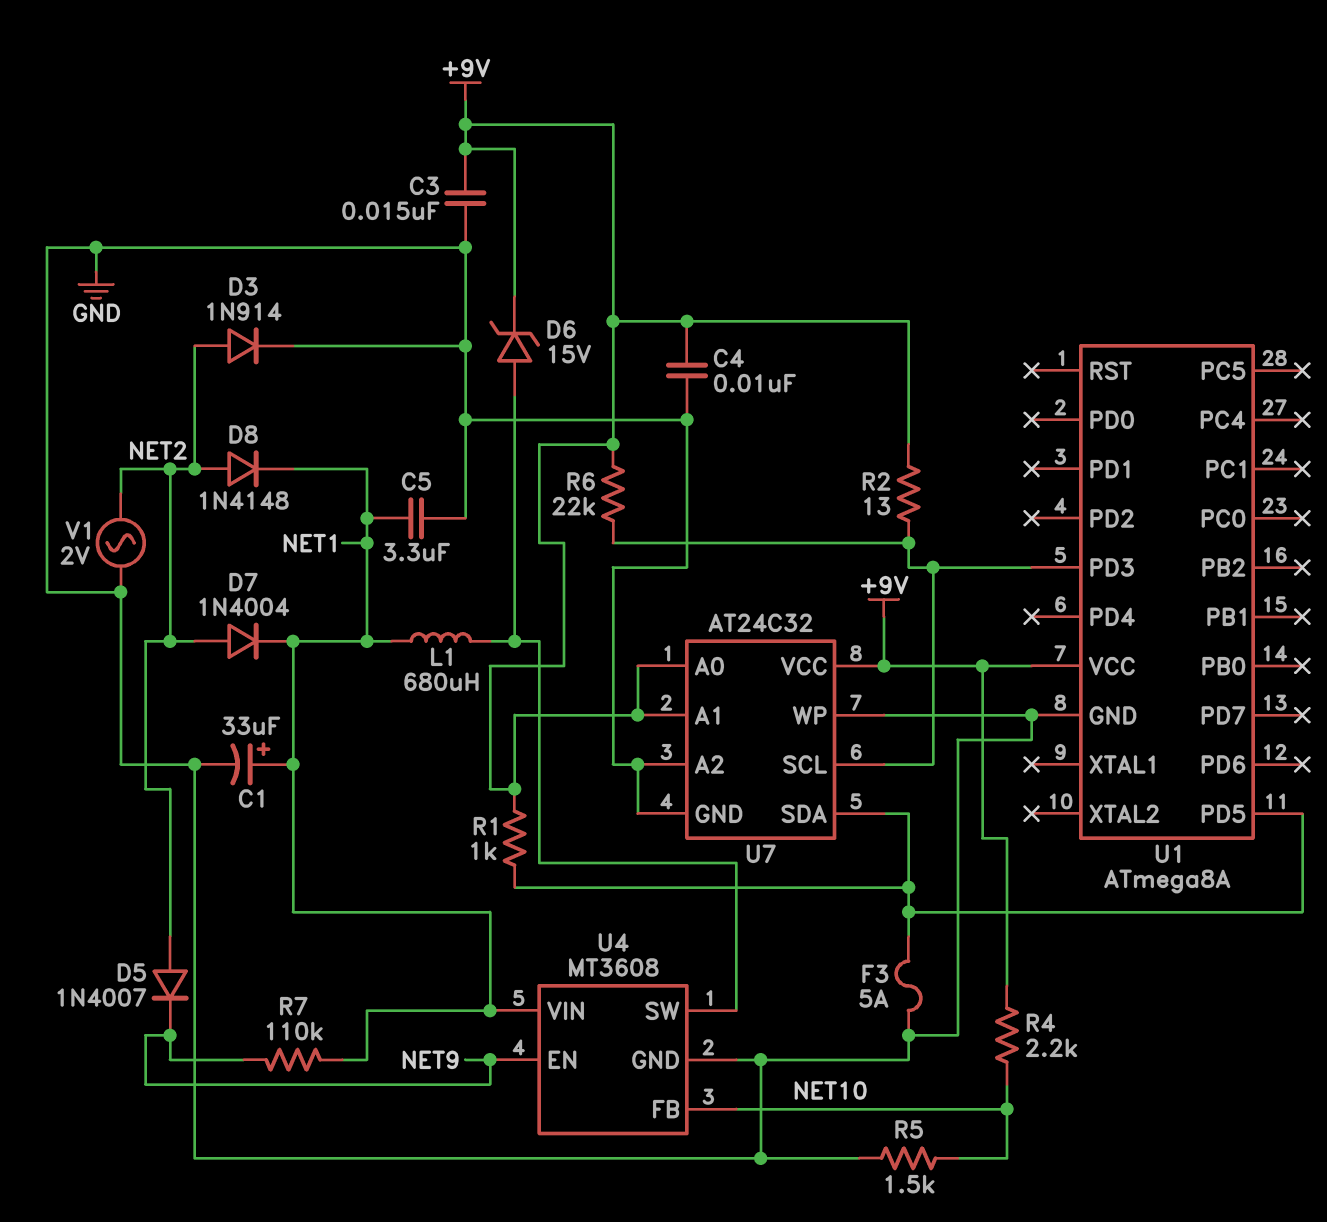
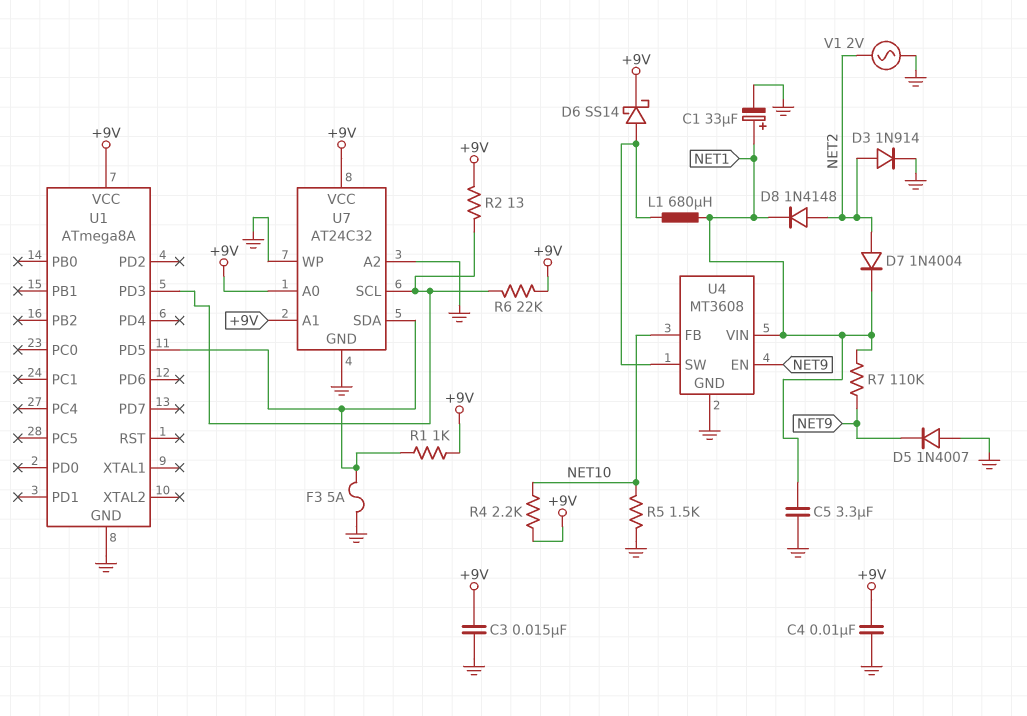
D5: diode 1N4007 (A NET2, K NET9) -> diode 1N4007 (A GND, K NET9)
D6: zener 15V (A U4/SW, K +9V) -> schottky SS14 (A U4/SW, K +9V)

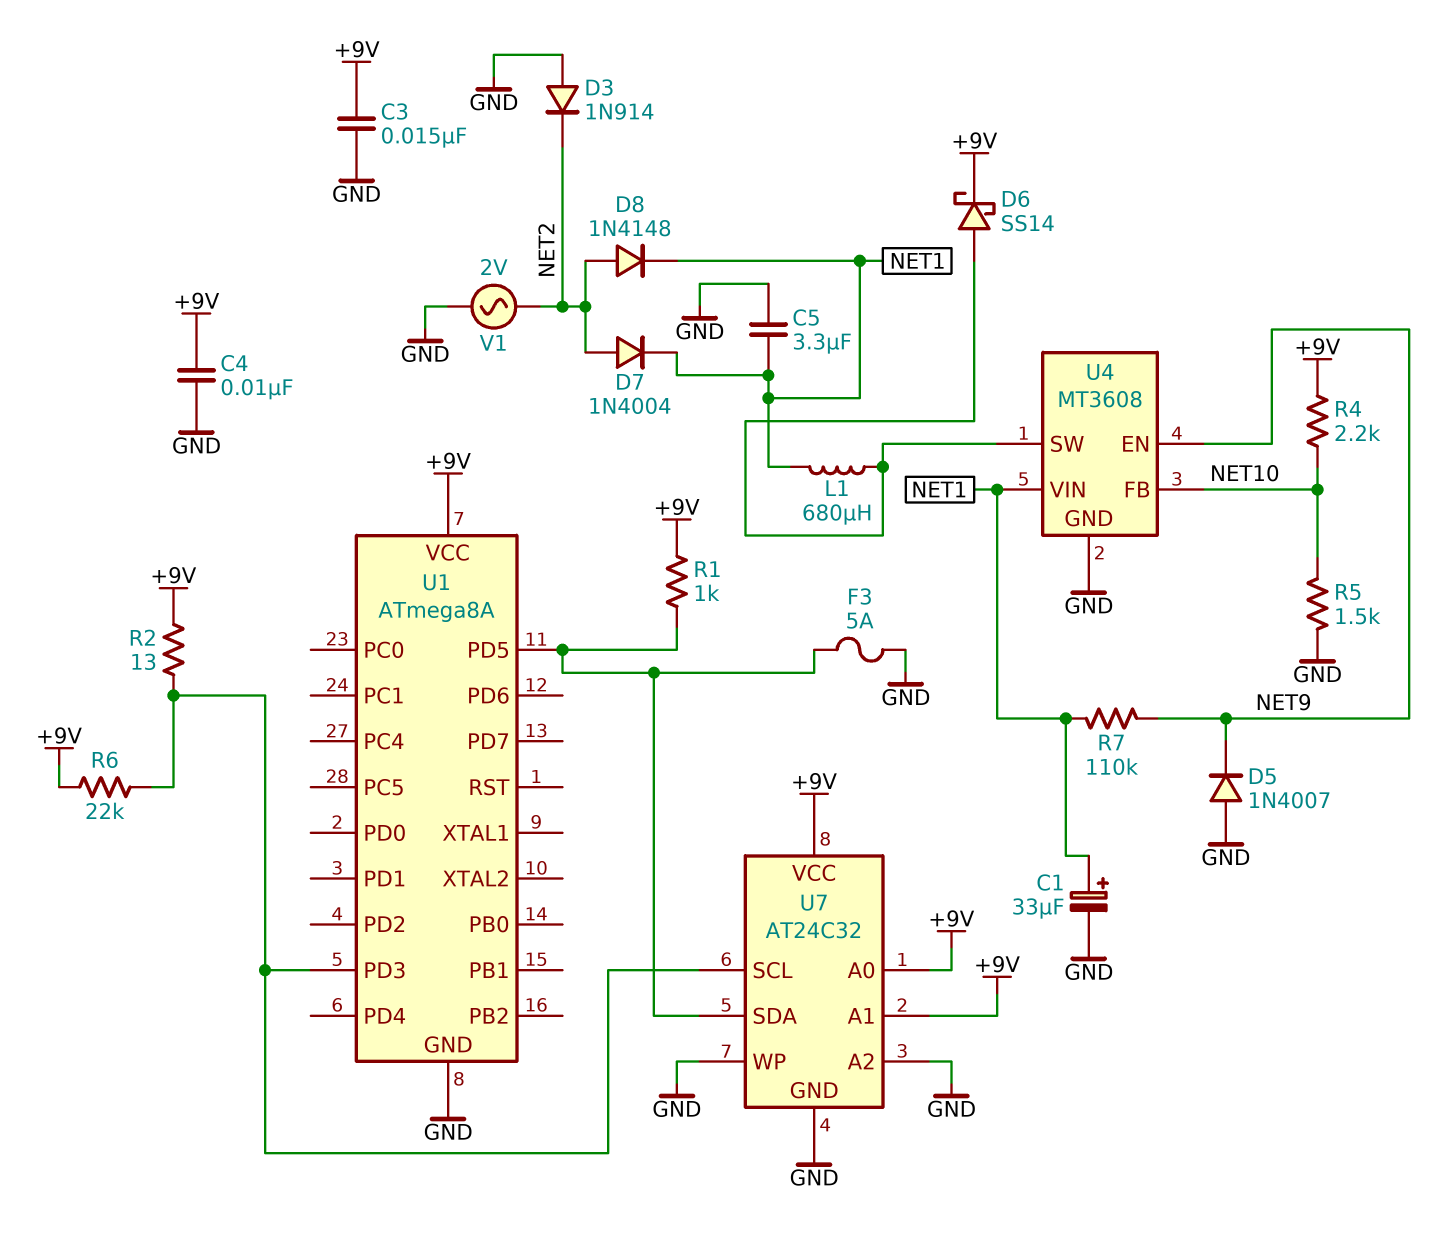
D3: diode 1N914 (A NET2, K GND) -> diode 1N914 (A GND, K NET2)

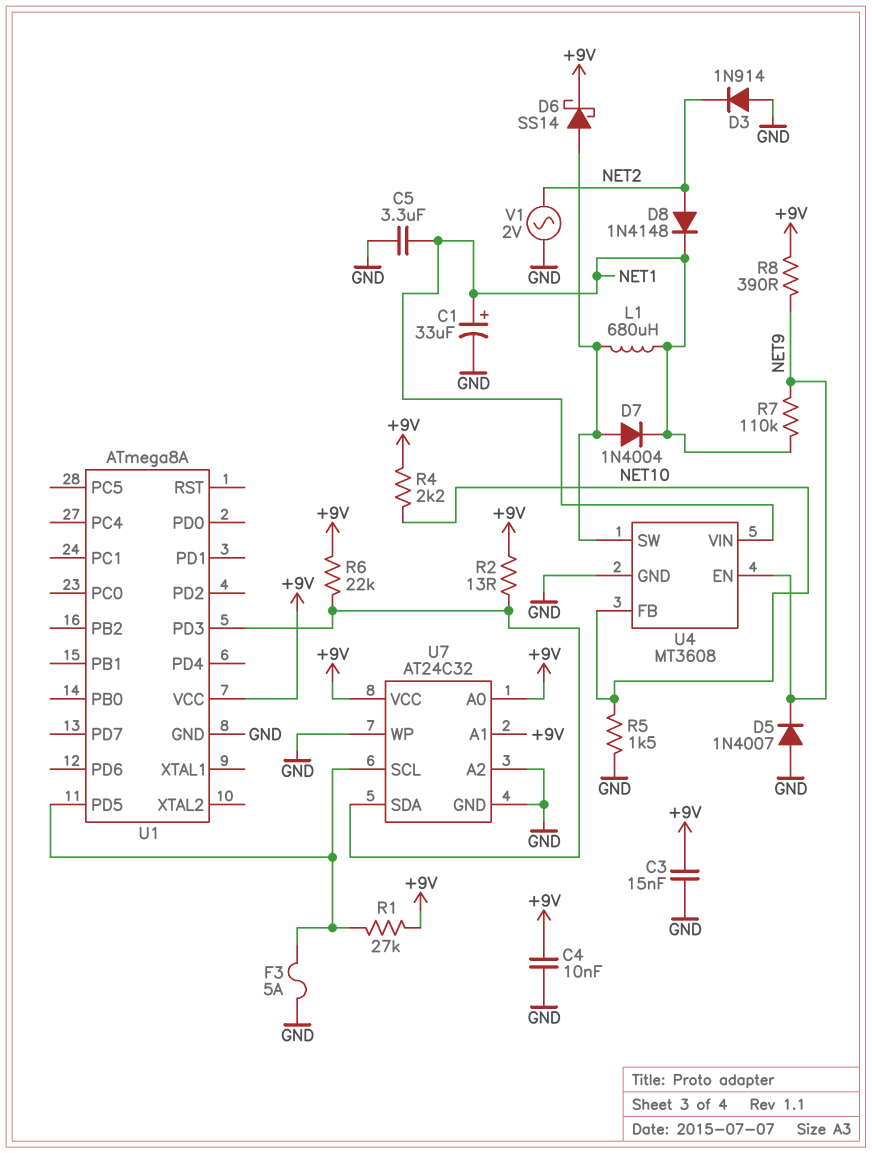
D7: diode 1N4004 (A NET2, K NET1) -> diode 1N4004 (A U4/SW, K NET1)
R1: 1k (+9V, U1/PD5) -> 27k (+9V, U1/PD5)
R8: none -> 390 (+9V, NET9)
U7 pin SCL: U1/PD3 -> U1/PD5
U7 pin SDA: U1/PD5 -> U1/PD3

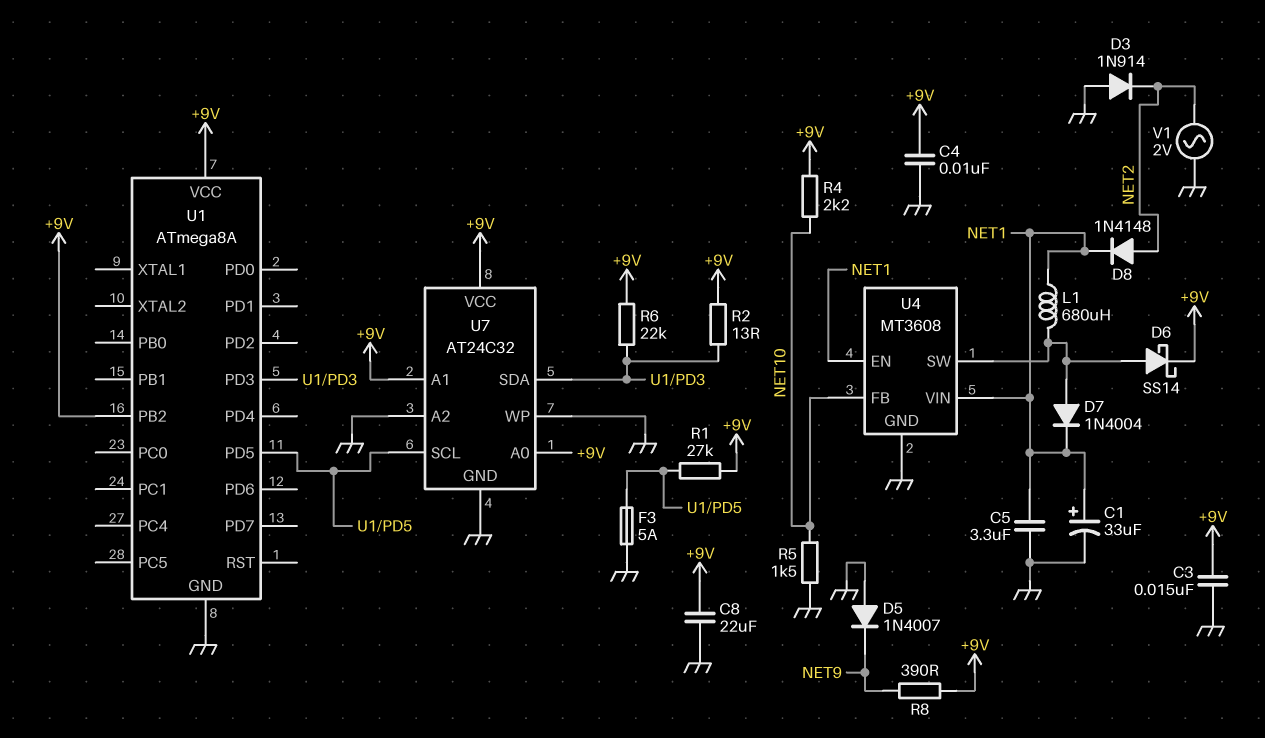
C8: none -> 22uF (+9V, GND)
R7: 110k (NET1, NET9) -> none
U1 pin PB2: none -> +9V
U4 pin EN: NET9 -> NET1

